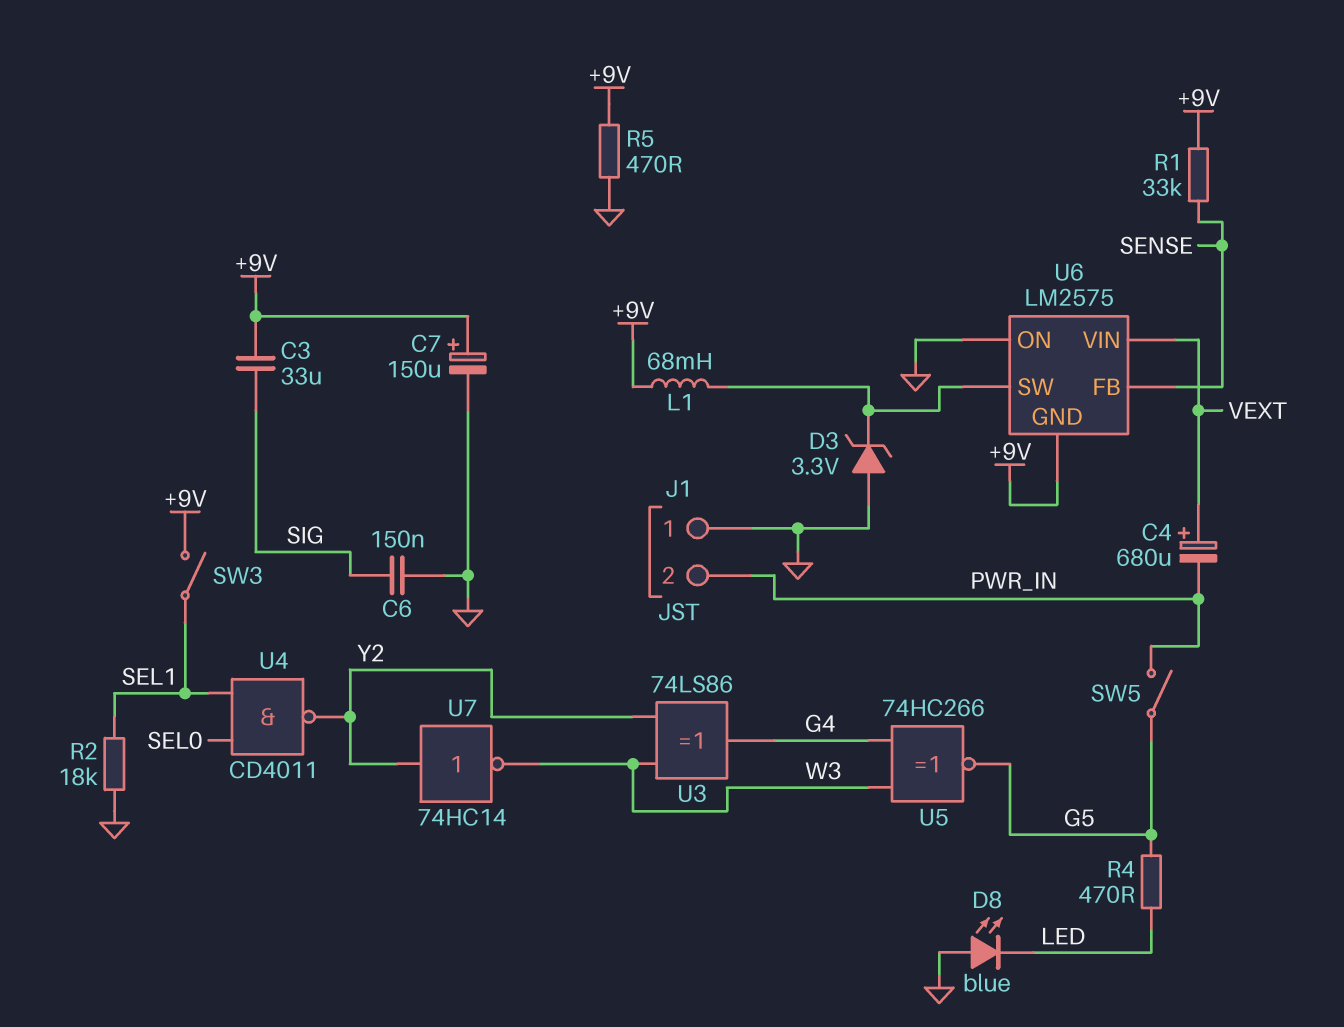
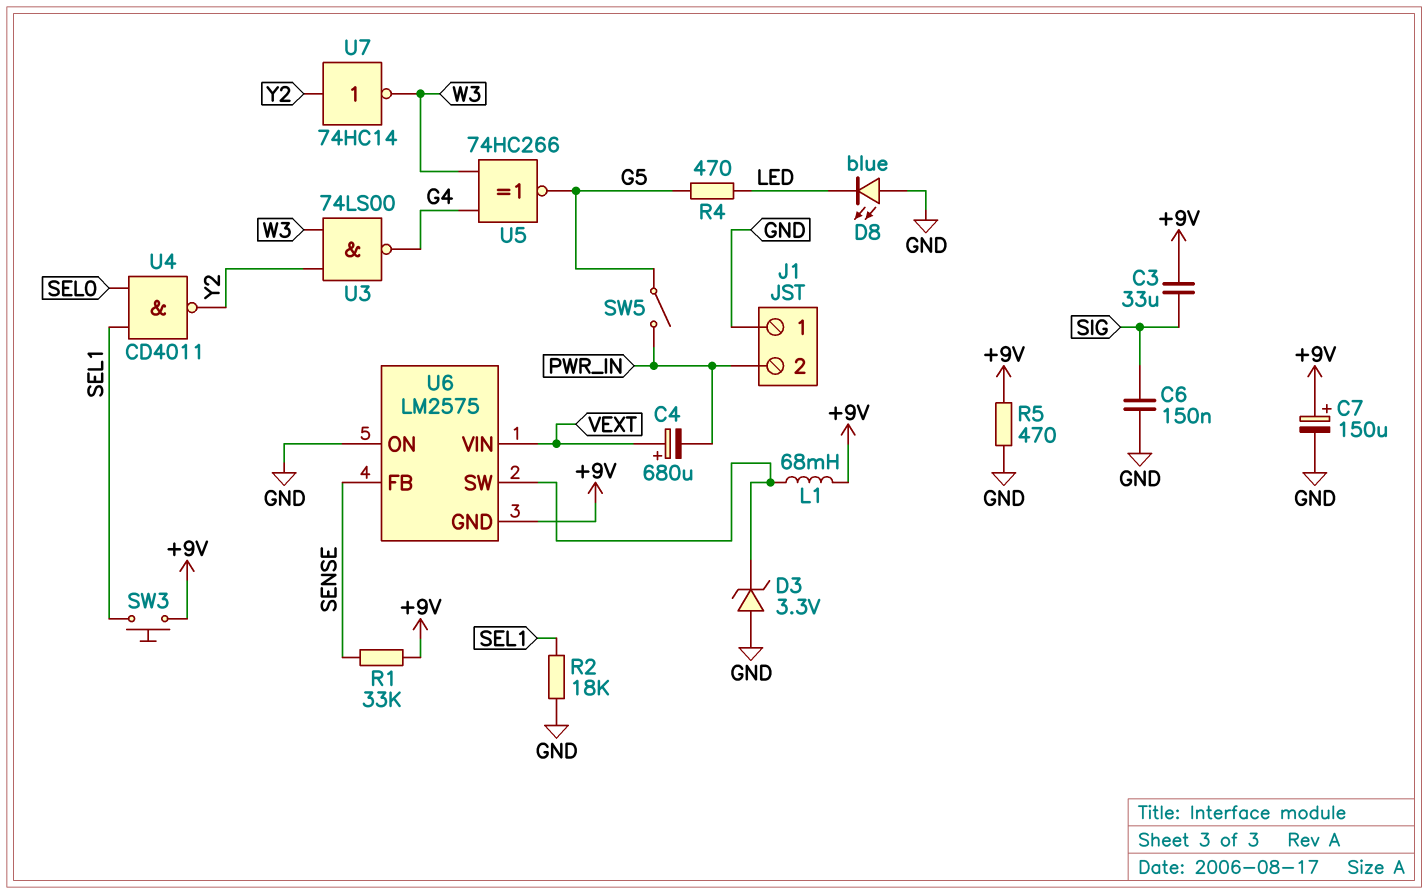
SW3: switch (+9V, SEL1) -> button (+9V, SEL1)
U3: XOR 74LS86 (in W3, in Y2, out G4) -> NAND 74LS00 (in W3, in Y2, out G4)

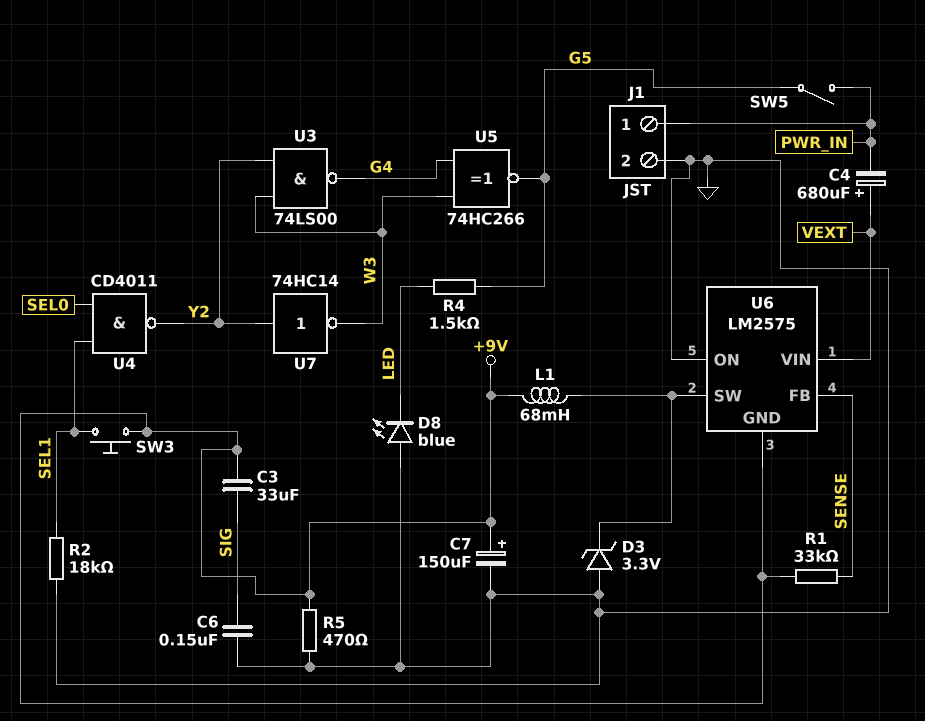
J1 pin 1: GND -> PWR_IN
J1 pin 2: PWR_IN -> GND
R4: 470 (G5, LED) -> 1.5k (G5, LED)

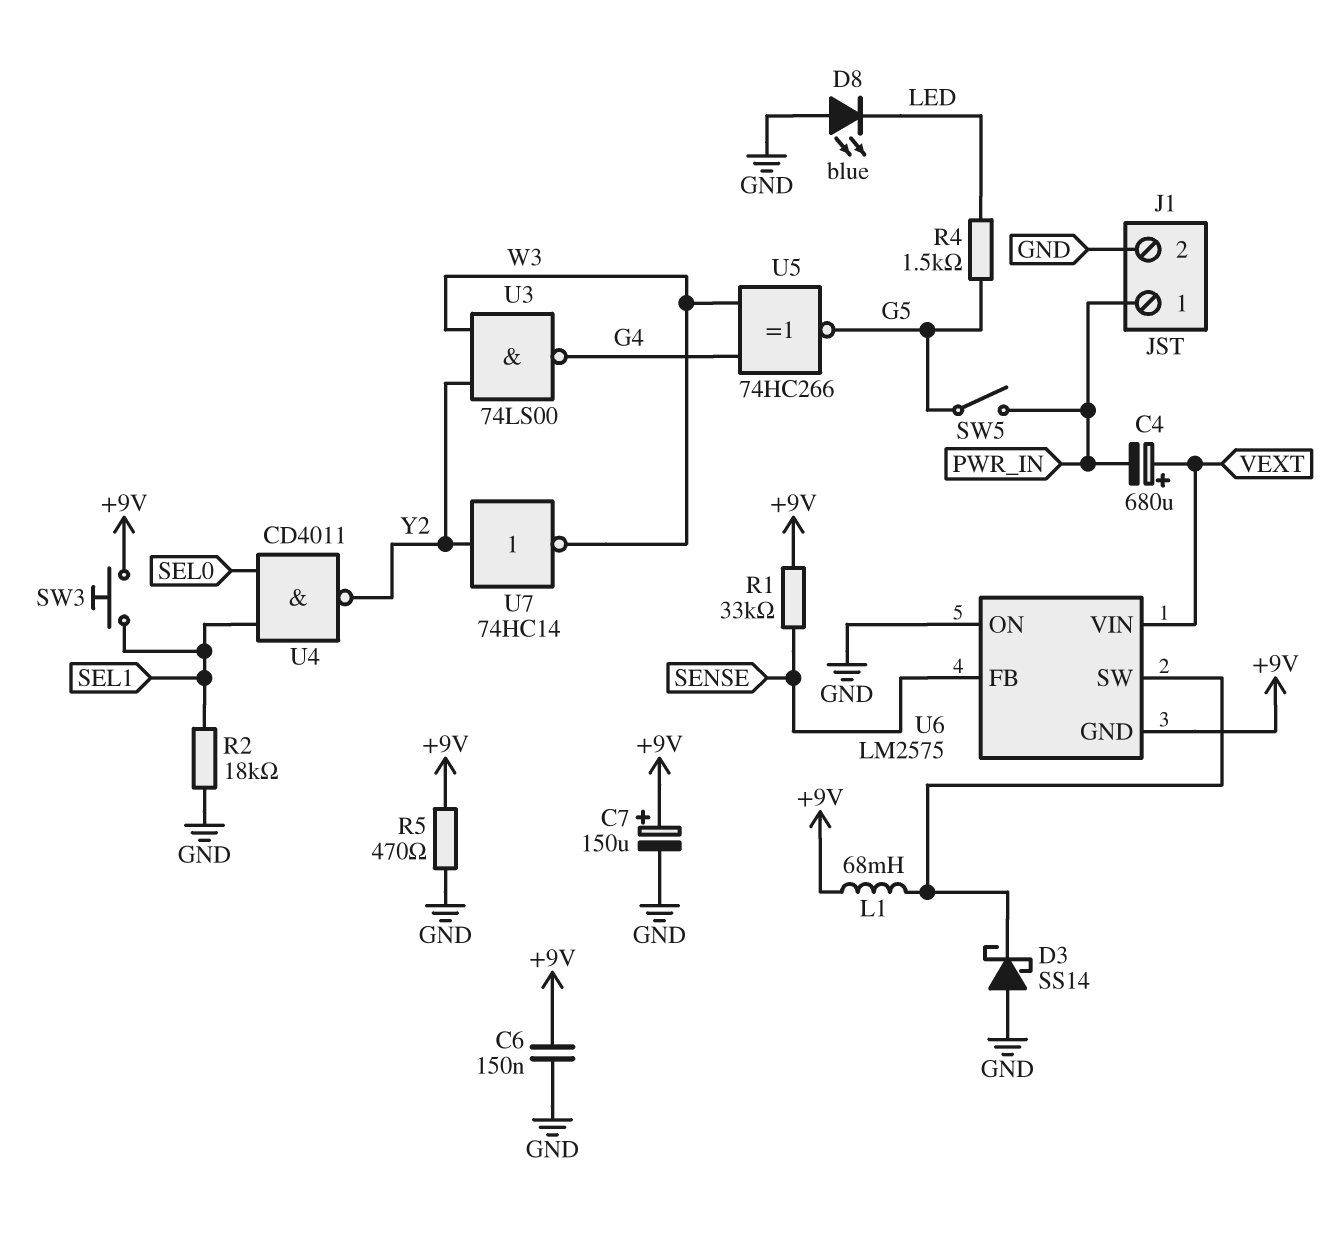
C3: 33uF (+9V, SIG) -> none
C6: 150nF (GND, SIG) -> 150nF (+9V, GND)
D3: zener 3.3V (A GND, K U6/SW) -> schottky SS14 (A GND, K U6/SW)

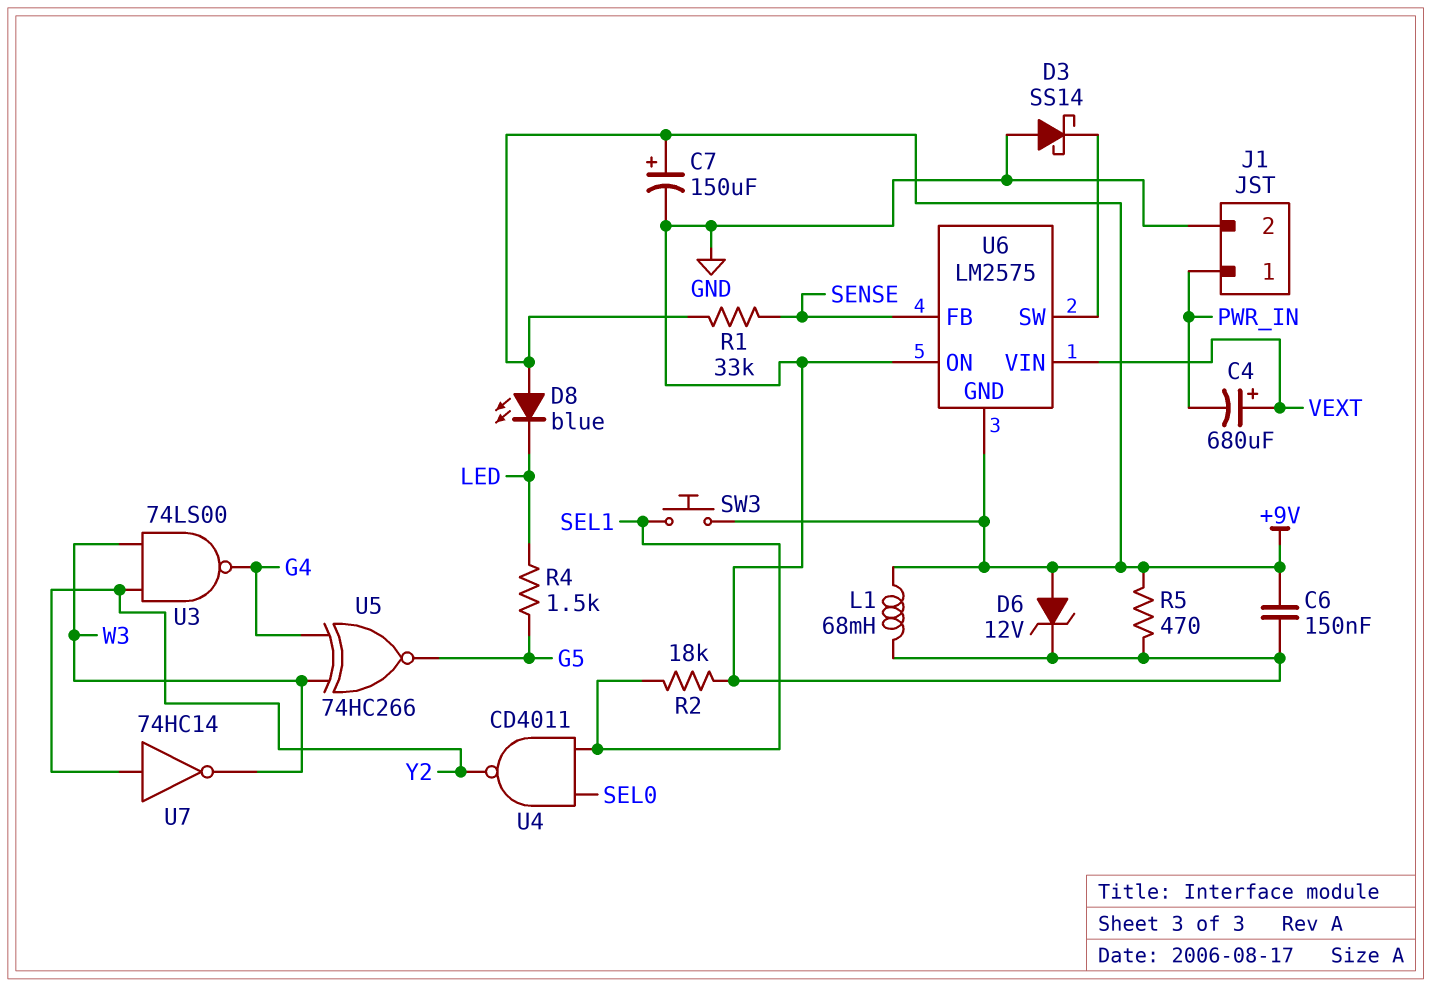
D6: none -> zener 12V (A +9V, K GND)
D8: LED blue (A GND, K LED) -> LED blue (A +9V, K LED)
L1: 68mH (+9V, U6/SW) -> 68mH (+9V, GND)
SW5: switch (G5, PWR_IN) -> none

